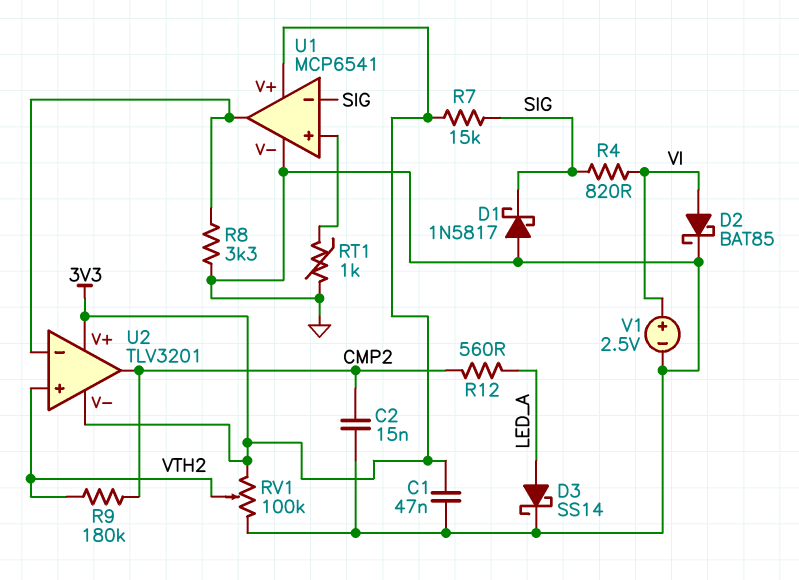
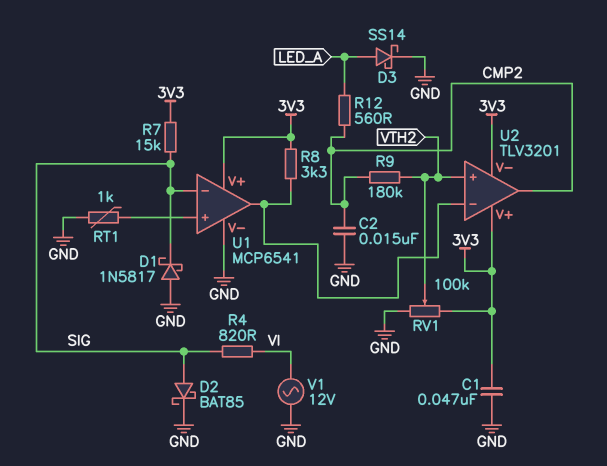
D2: schottky BAT85 (A VI, K GND) -> schottky BAT85 (A SIG, K GND)
R8: 3.3k (GND, U1/out) -> 3.3k (3V3, U1/out)
V1: 2.5V (plus VI, minus GND) -> AC 12V (GND, VI)

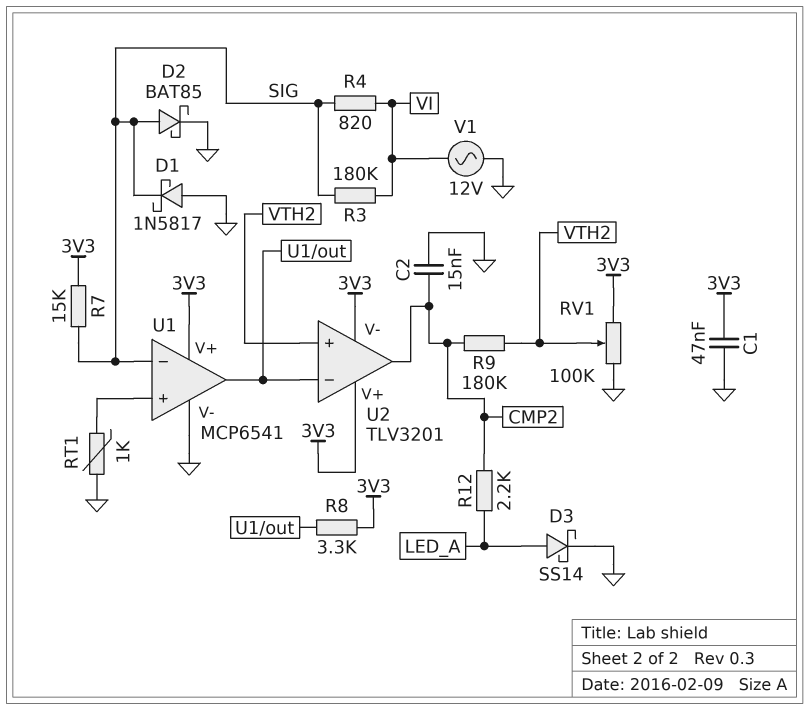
R3: none -> 180k (SIG, VI)
R12: 560 (CMP2, LED_A) -> 2.2k (CMP2, LED_A)

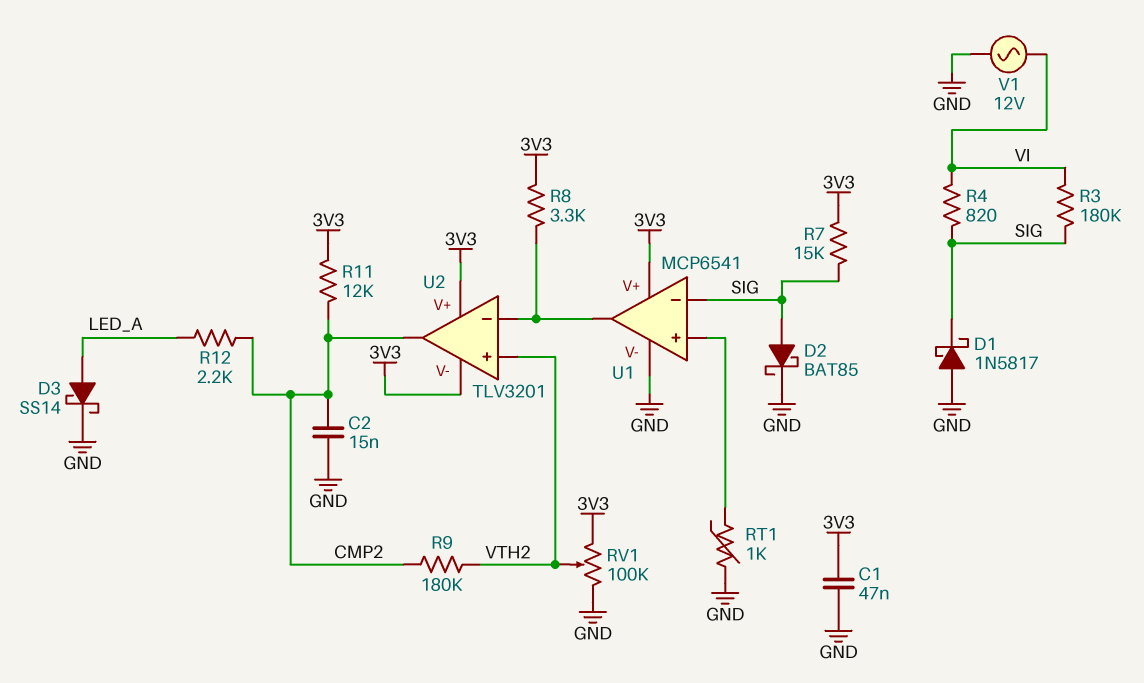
R11: none -> 12k (3V3, CMP2)

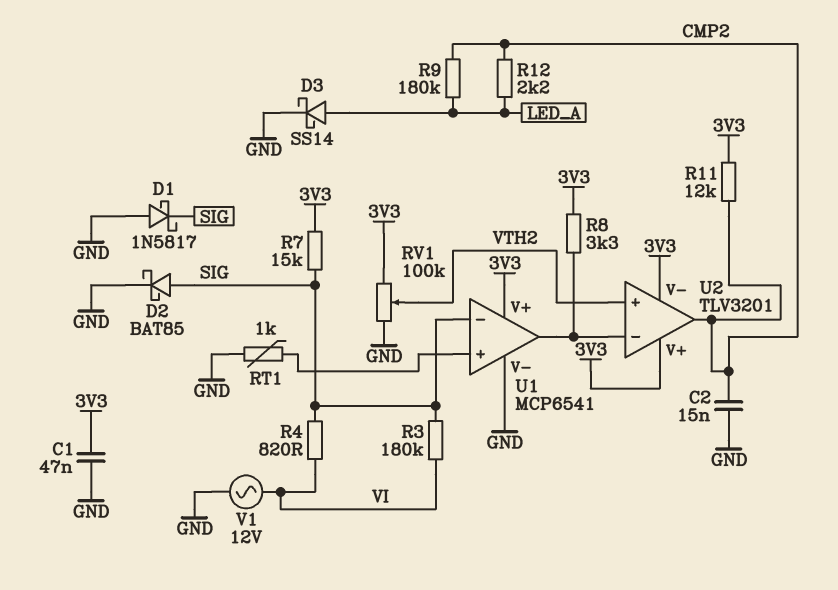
R9: 180k (CMP2, VTH2) -> 180k (CMP2, LED_A)

